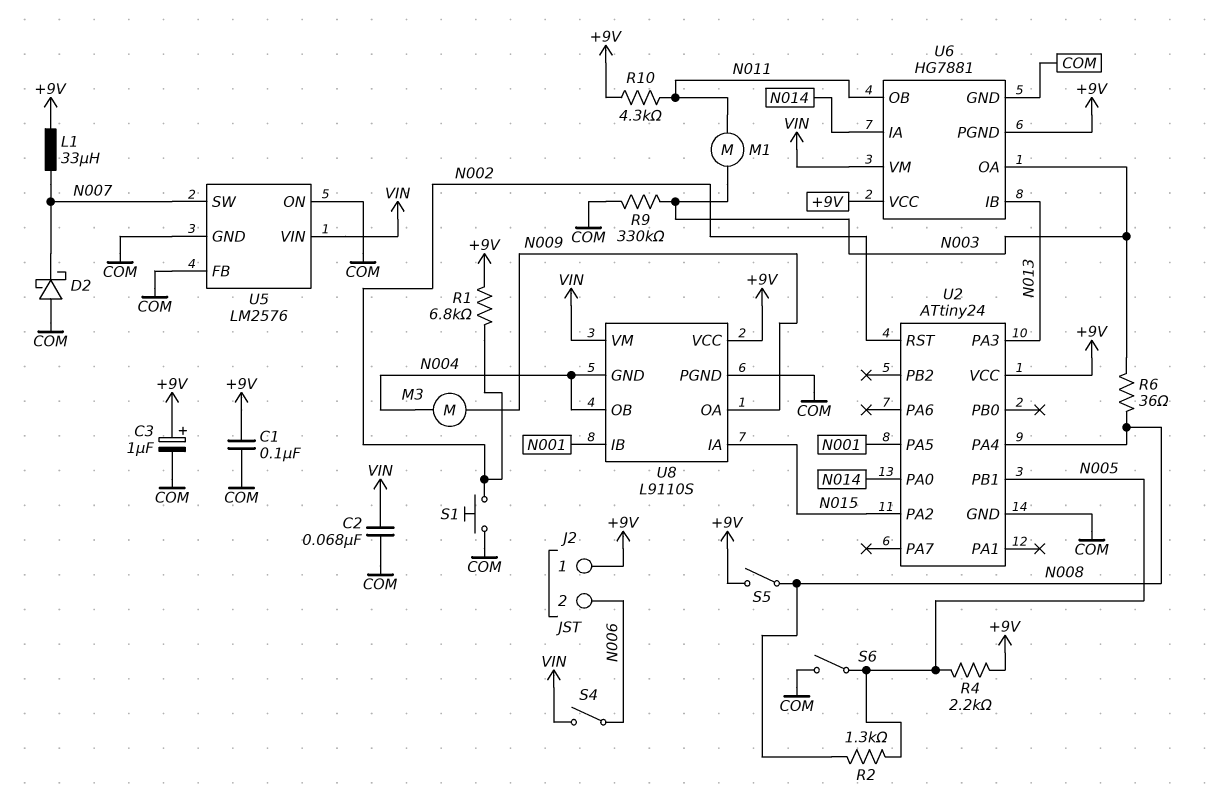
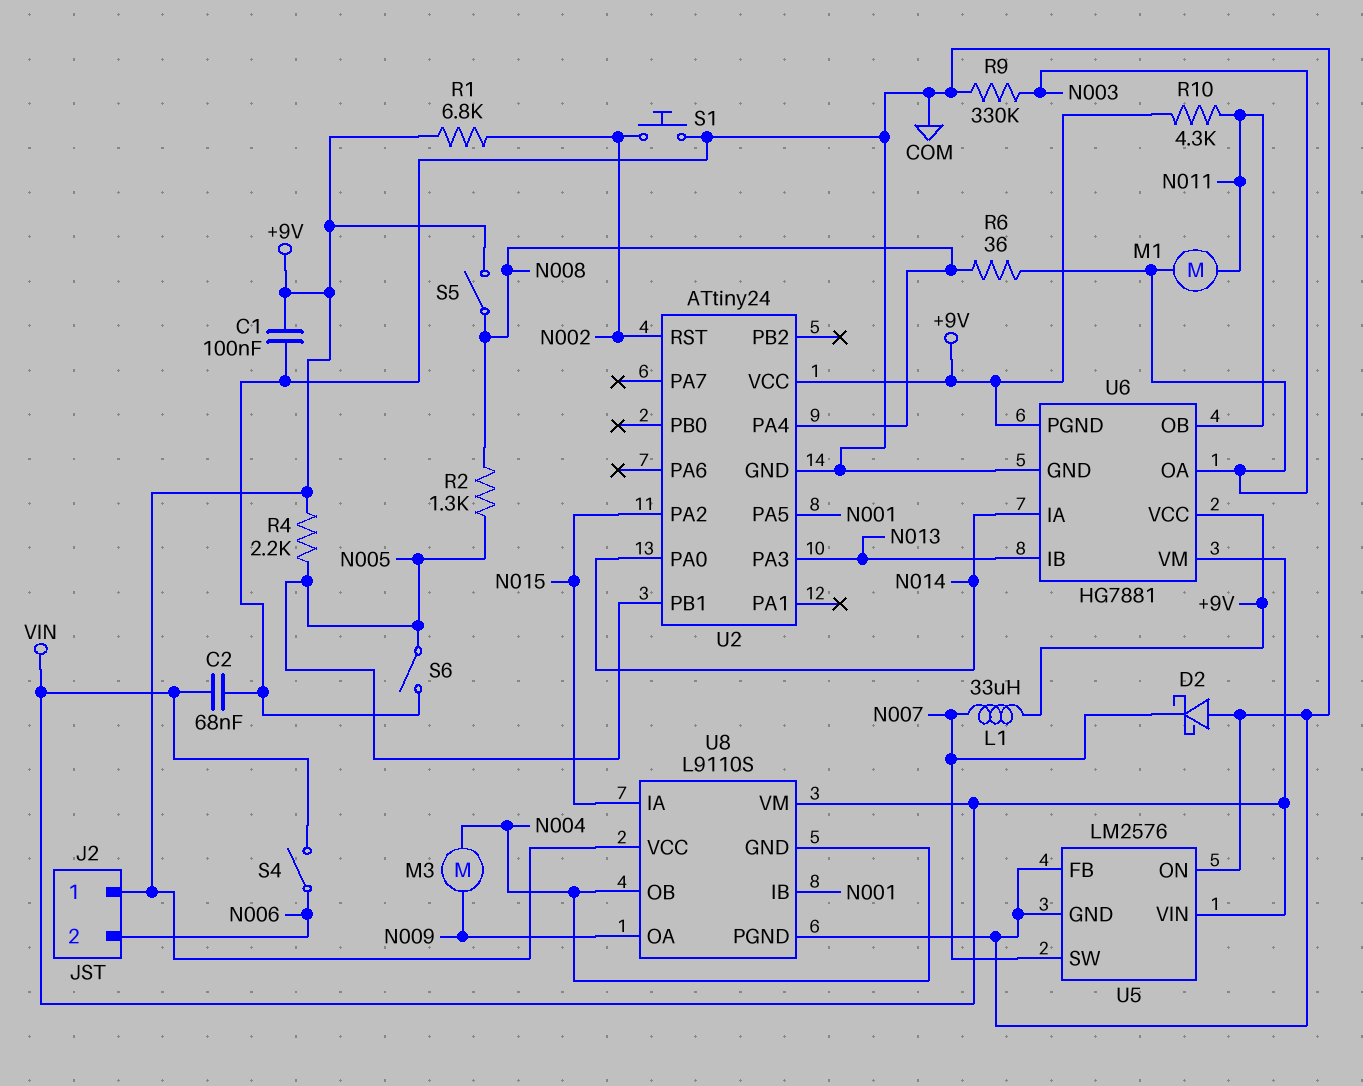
C3: 1uF (plus +9V, minus COM) -> none

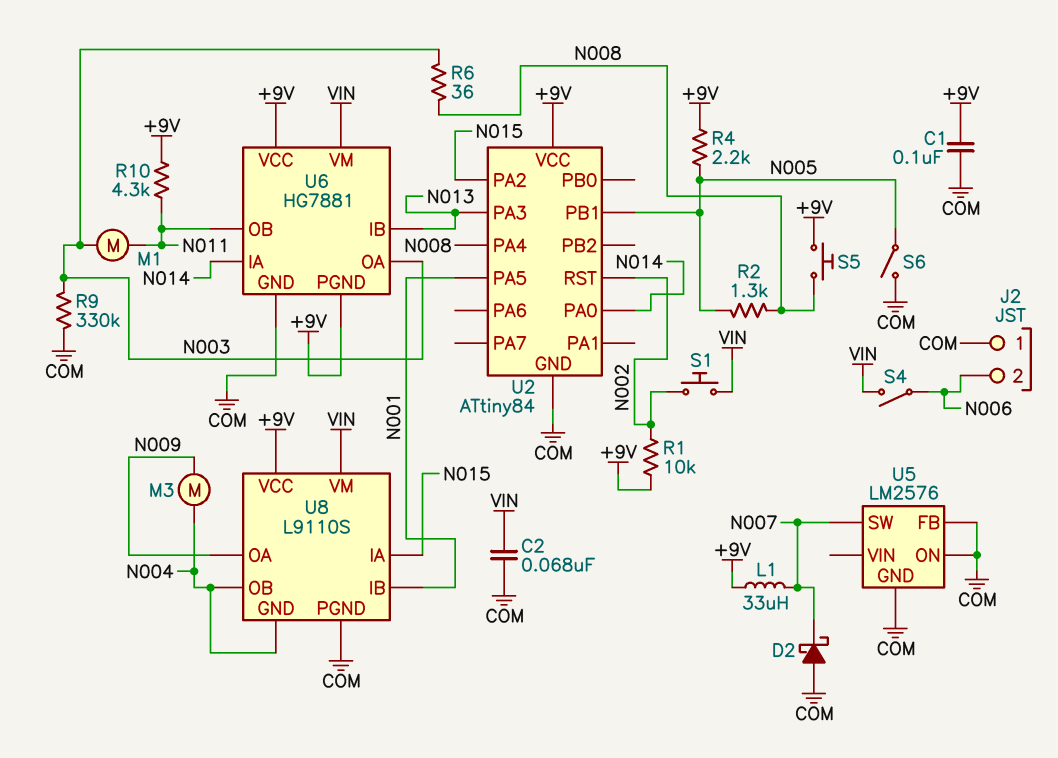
J2 pin 1: +9V -> COM
R1: 6.8k (+9V, N002) -> 10k (+9V, N002)
S1: button (COM, N002) -> button (N002, VIN)
S5: switch (+9V, N008) -> button (+9V, N008)
U2: ATtiny24 -> ATtiny84
U5 pin VIN: VIN -> none

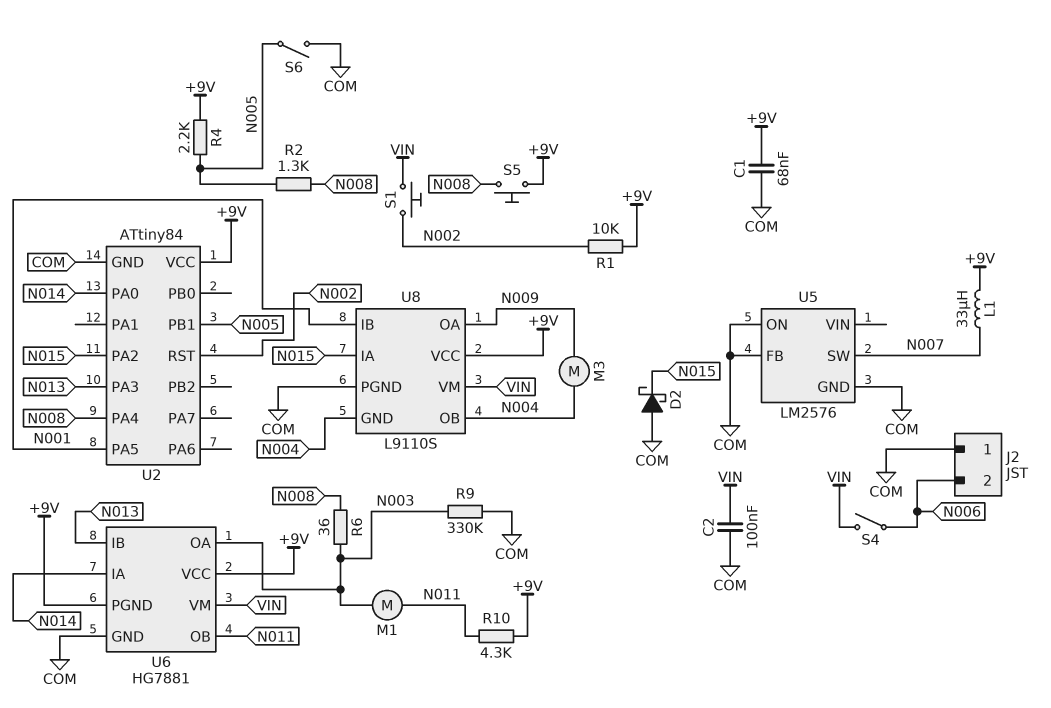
C1: 100nF (+9V, COM) -> 68nF (+9V, COM)
C2: 68nF (COM, VIN) -> 100nF (COM, VIN)
D2: schottky (A COM, K N007) -> schottky (A COM, K N015)

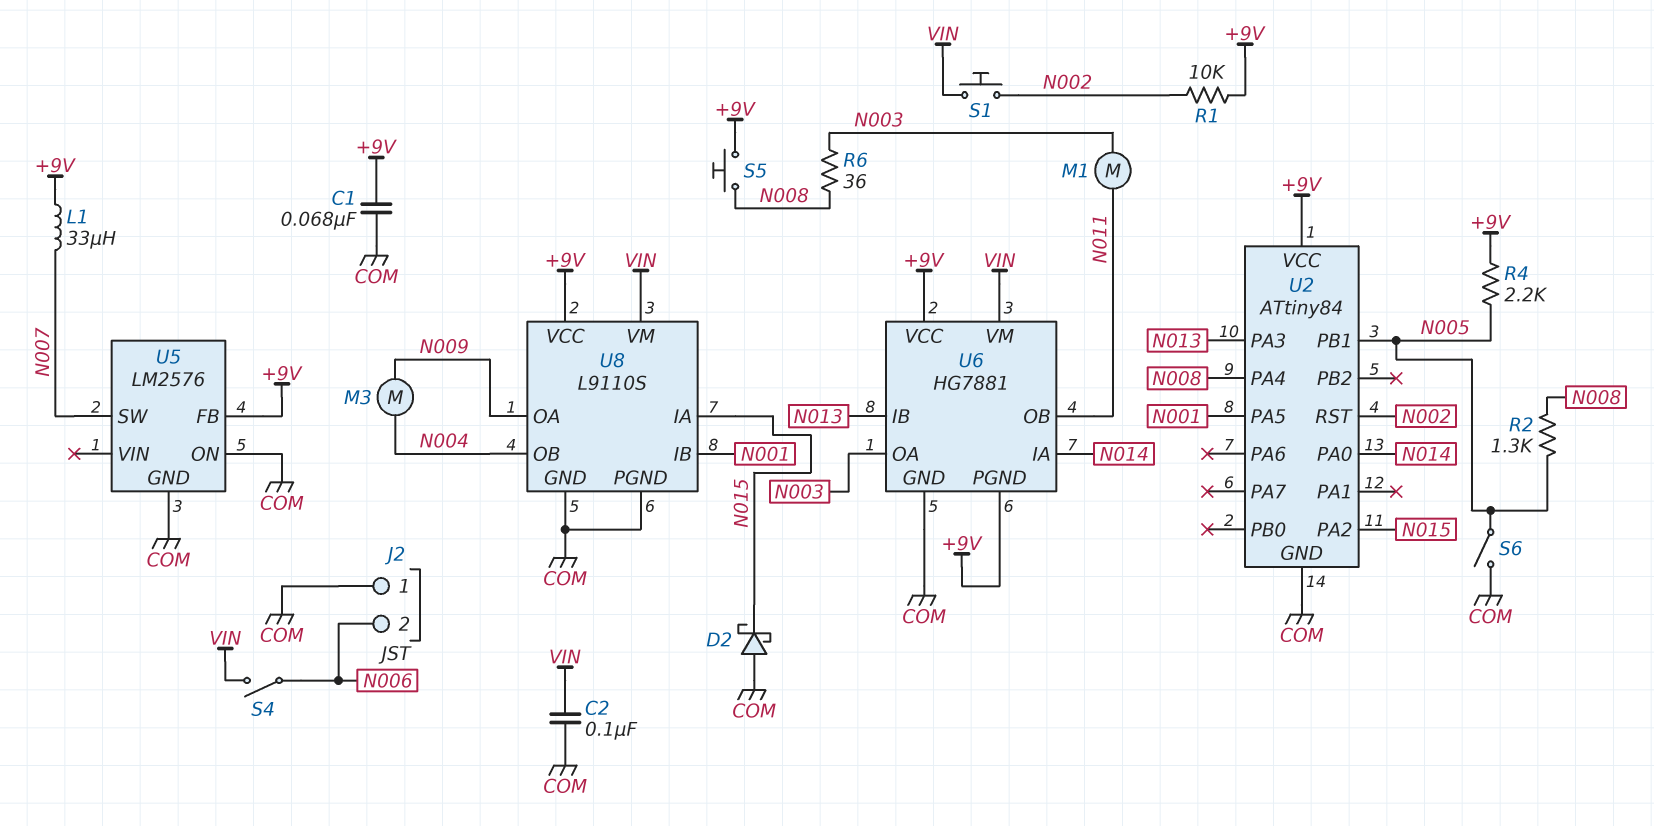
R9: 330k (COM, N003) -> none
R10: 4.3k (+9V, N011) -> none
U5 pin FB: COM -> +9V
U8 pin GND: N004 -> COM

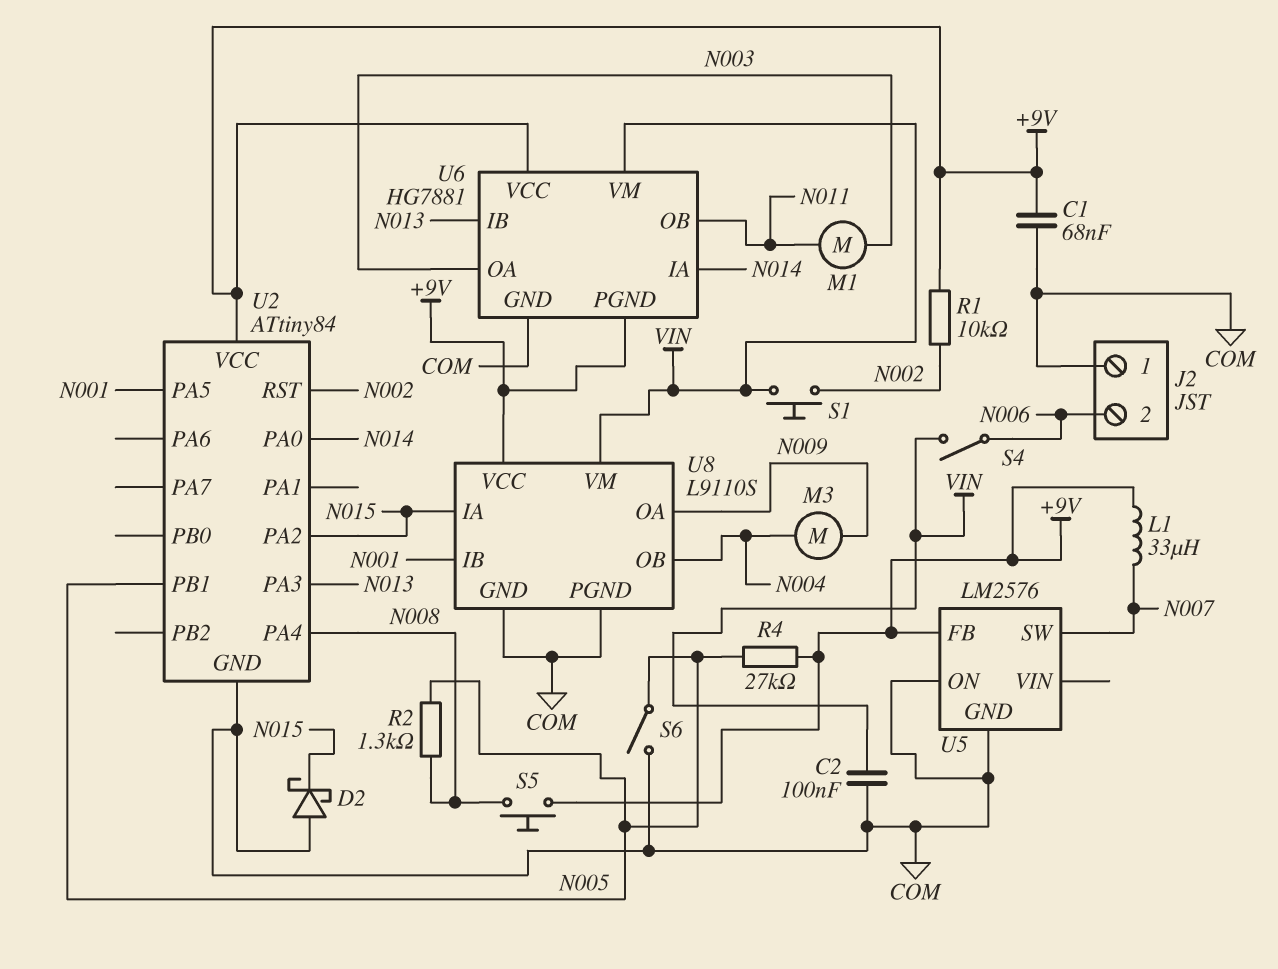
R4: 2.2k (+9V, N005) -> 27k (+9V, N005)
R6: 36 (N003, N008) -> none

